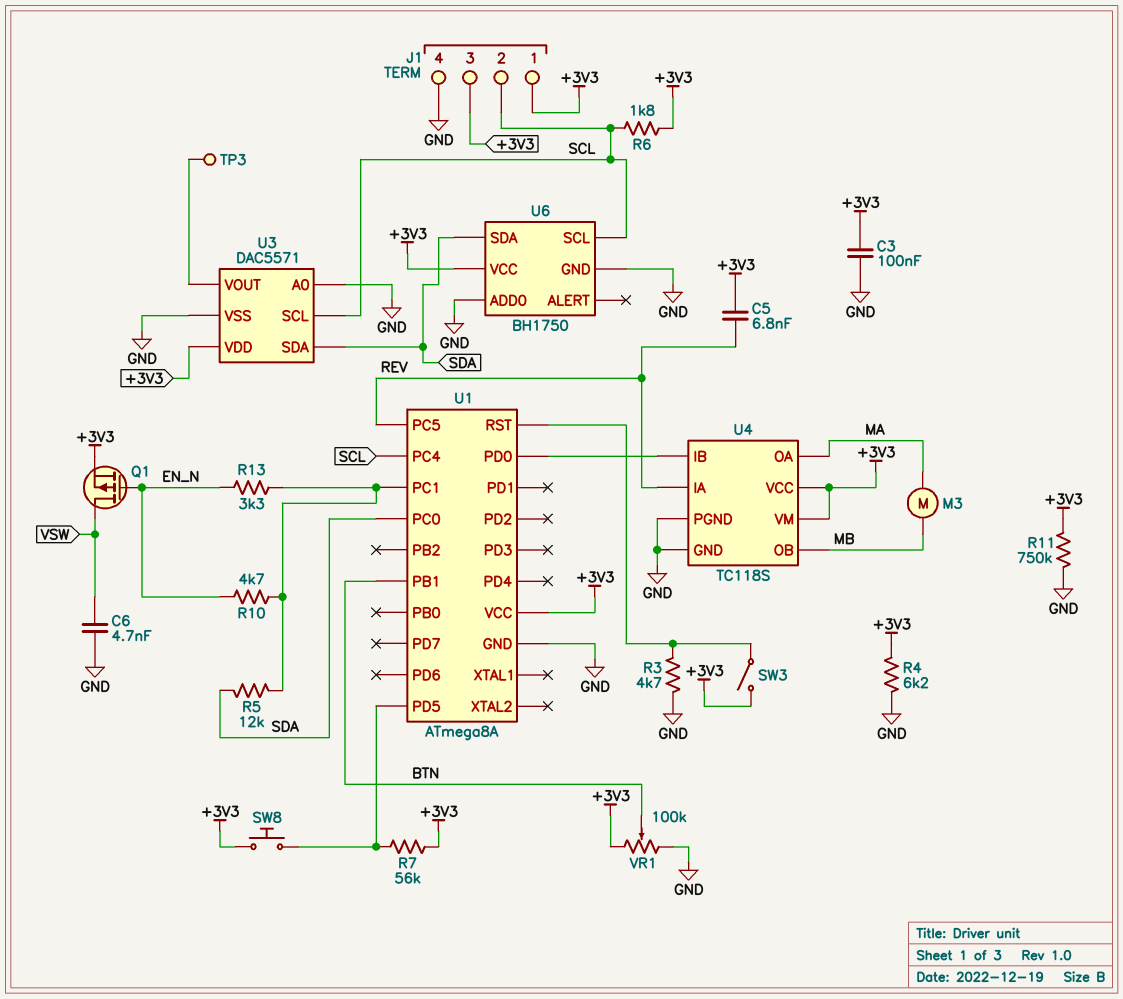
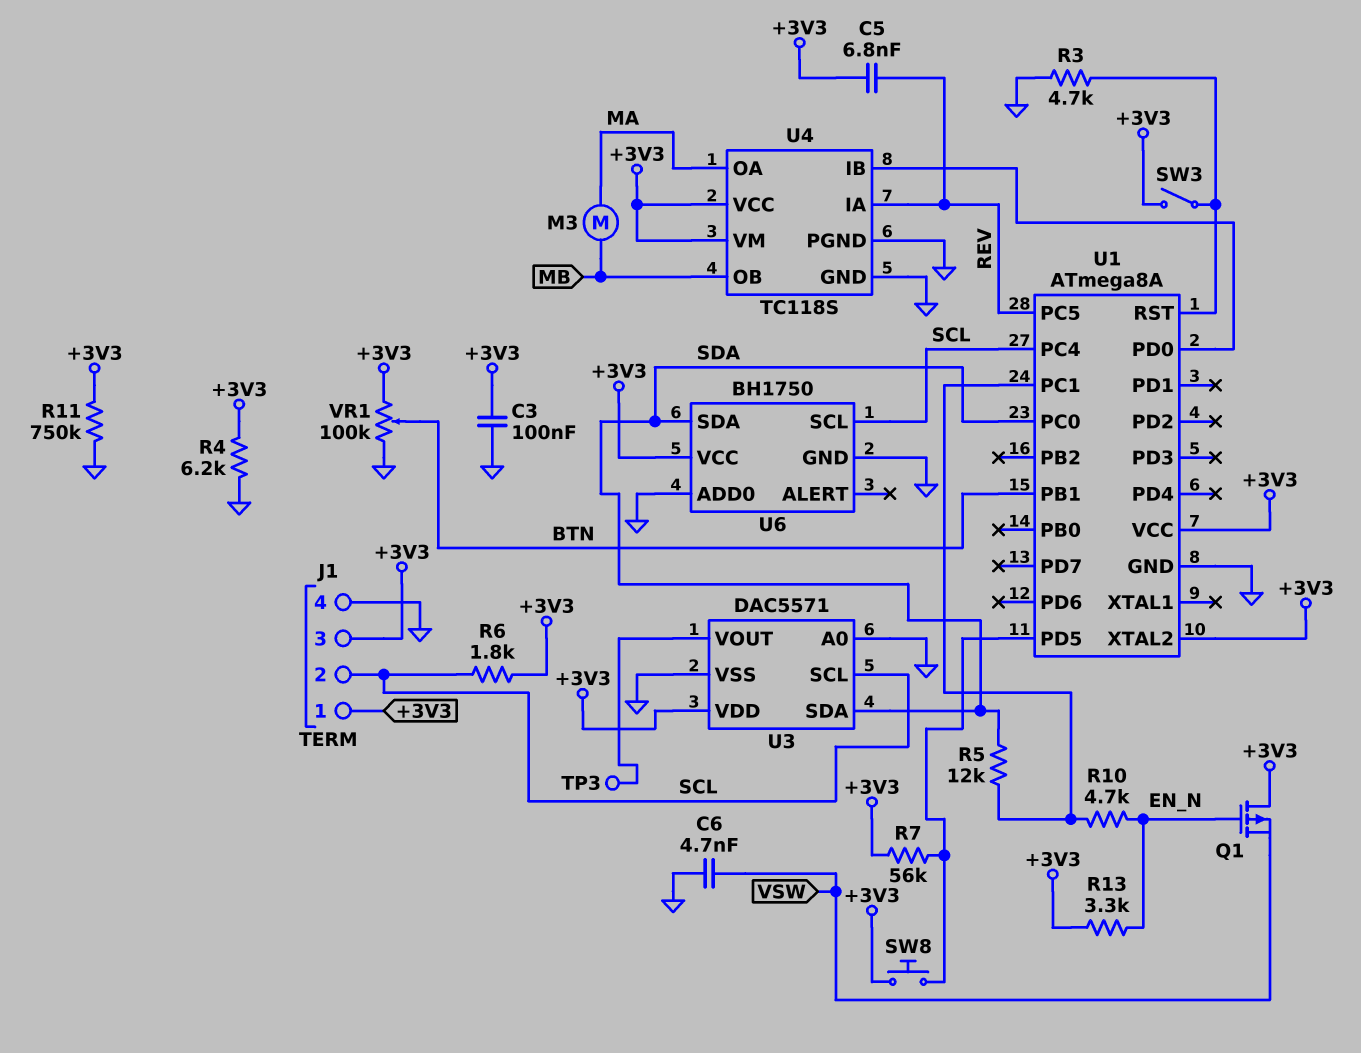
Q1: PMOS (G EN_N, D VSW, S +3V3) -> PMOS (G EN_N, D +3V3, S VSW)
R13: 3.3k (EN_N, U1/PC1) -> 3.3k (+3V3, EN_N)
U1 pin XTAL2: none -> +3V3

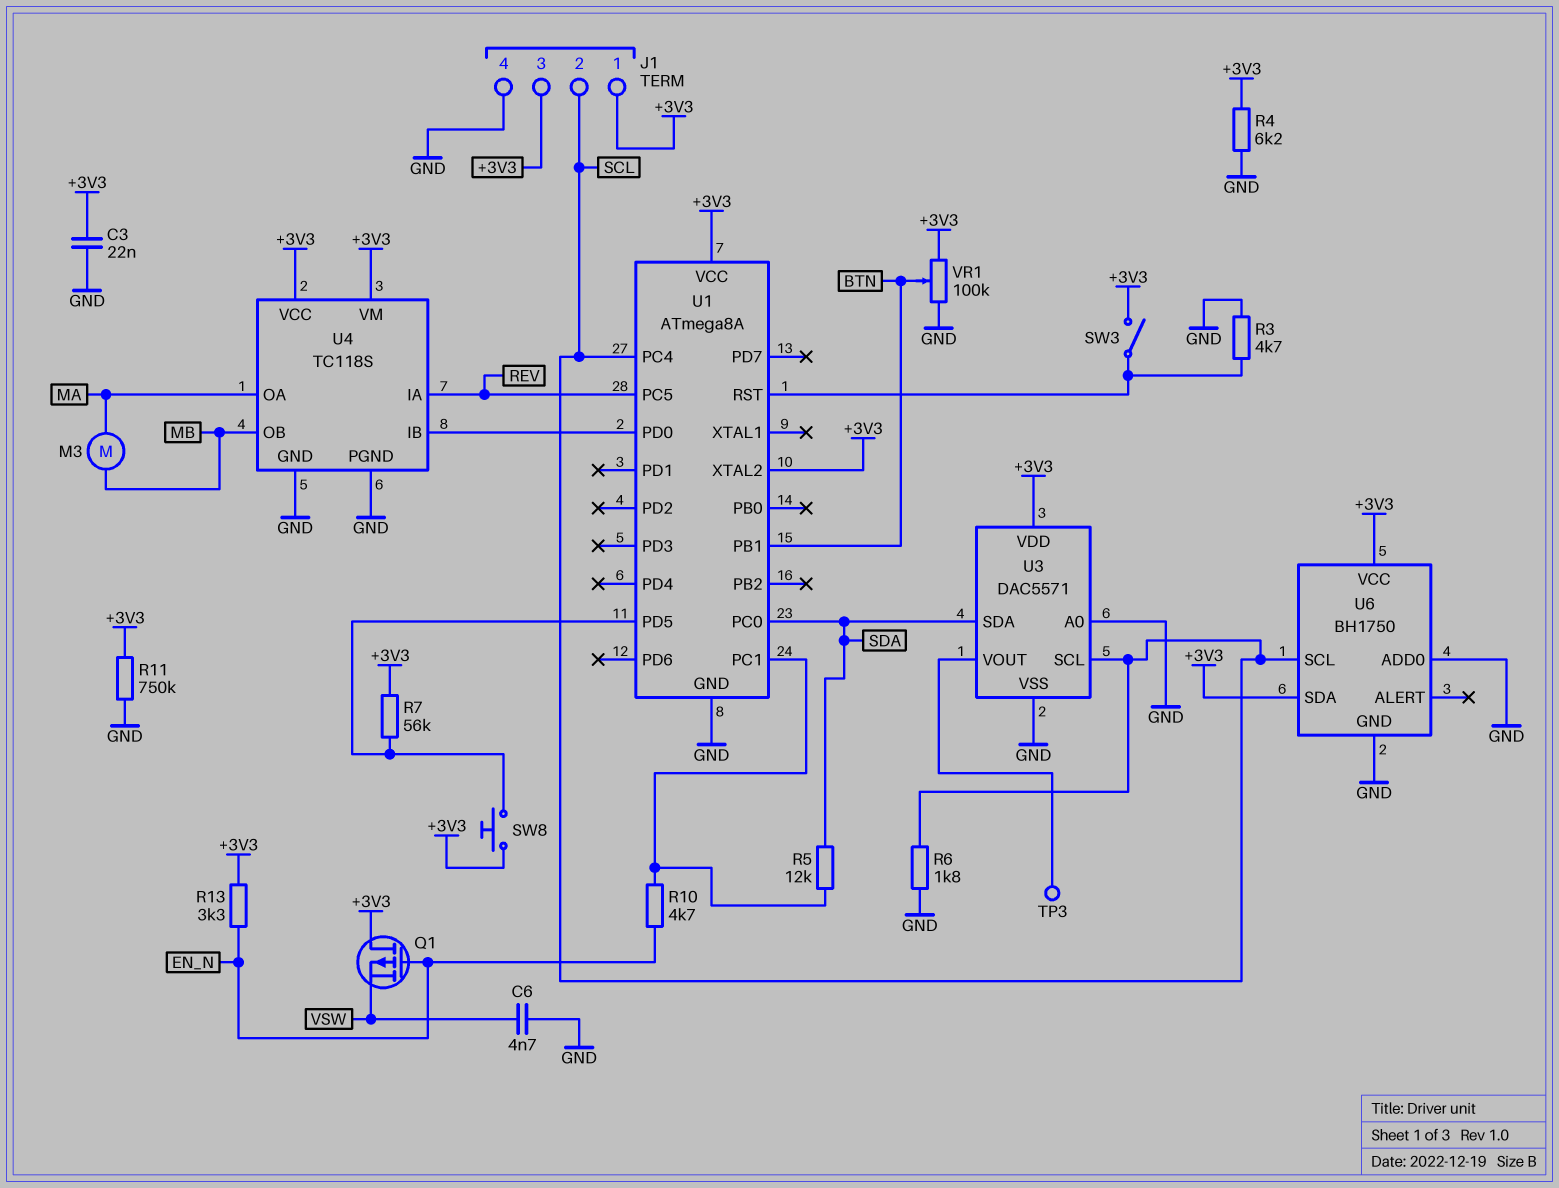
C3: 100nF (+3V3, GND) -> 22nF (+3V3, GND)
C5: 6.8nF (+3V3, REV) -> none
R6: 1.8k (+3V3, SCL) -> 1.8k (GND, SCL)
U6 pin SDA: SDA -> +3V3

